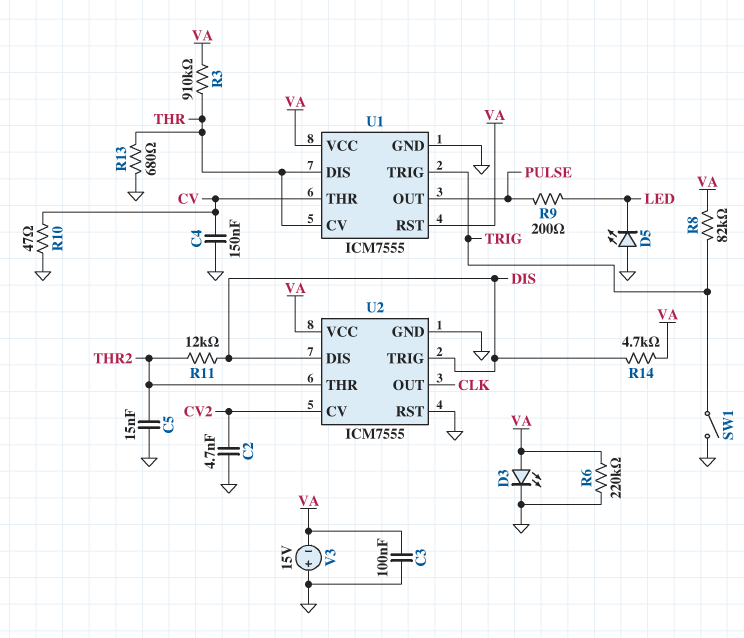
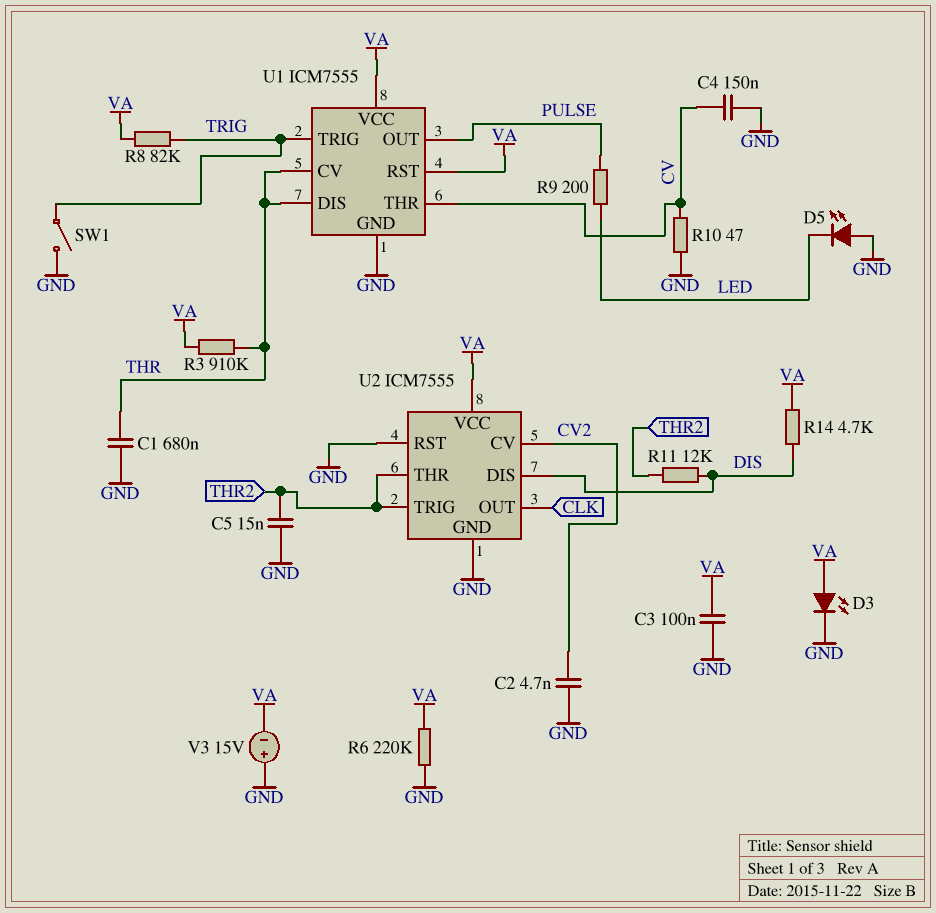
C1: none -> 680nF (GND, THR)
R13: 680 (GND, THR) -> none
U2 pin TRIG: DIS -> THR2

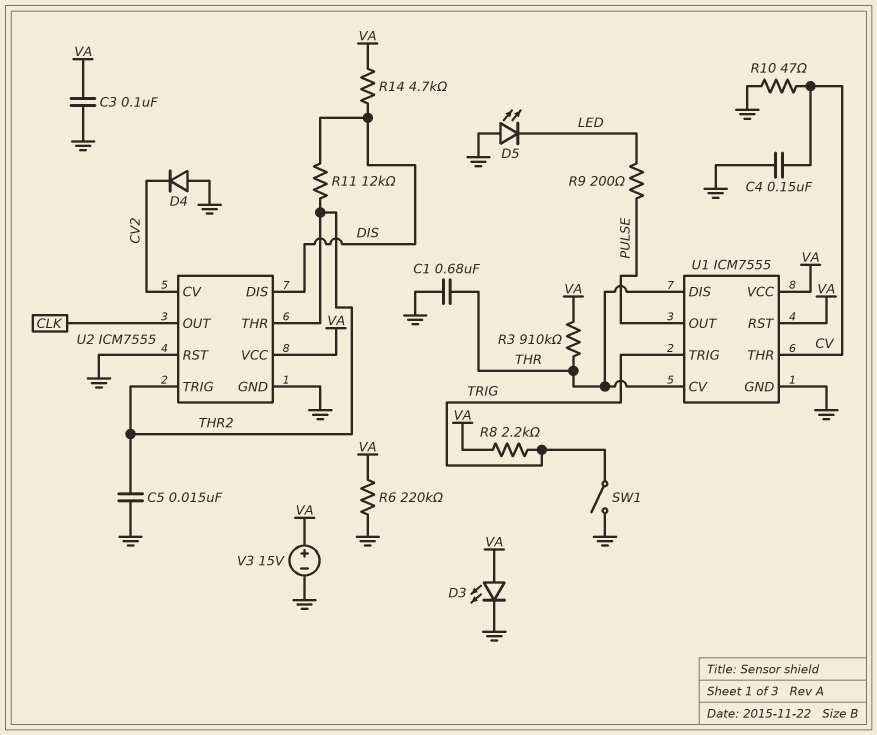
C2: 4.7nF (CV2, GND) -> none
D4: none -> diode (A GND, K CV2)
R8: 82k (TRIG, VA) -> 2.2k (TRIG, VA)
V3: 15V (plus GND, minus VA) -> 15V (plus VA, minus GND)

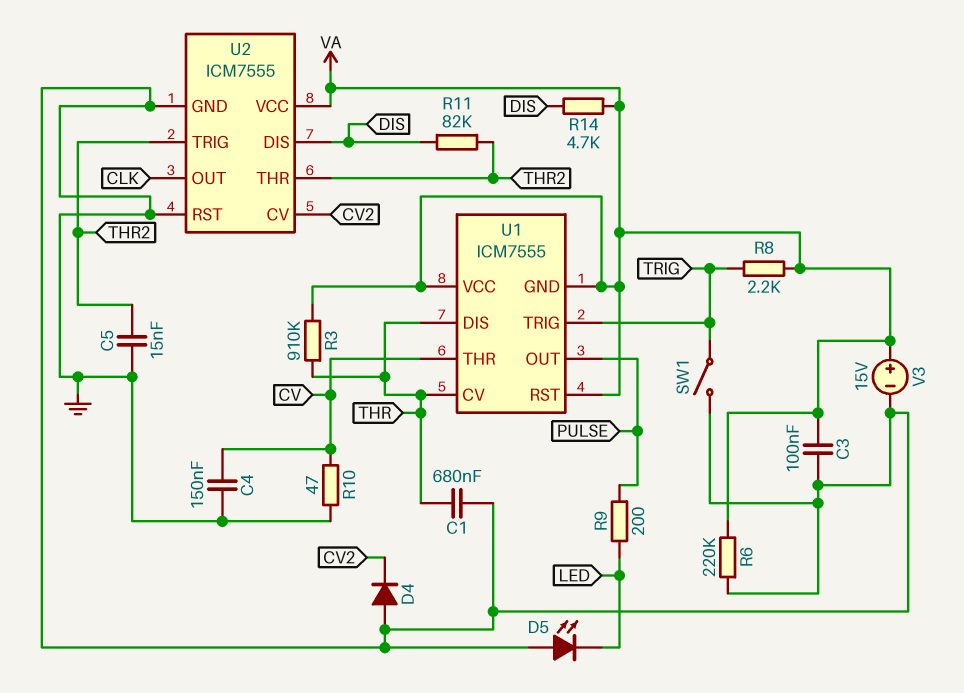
D3: LED (A VA, K GND) -> none
R11: 12k (DIS, THR2) -> 82k (DIS, THR2)
U1 pin GND: GND -> VA

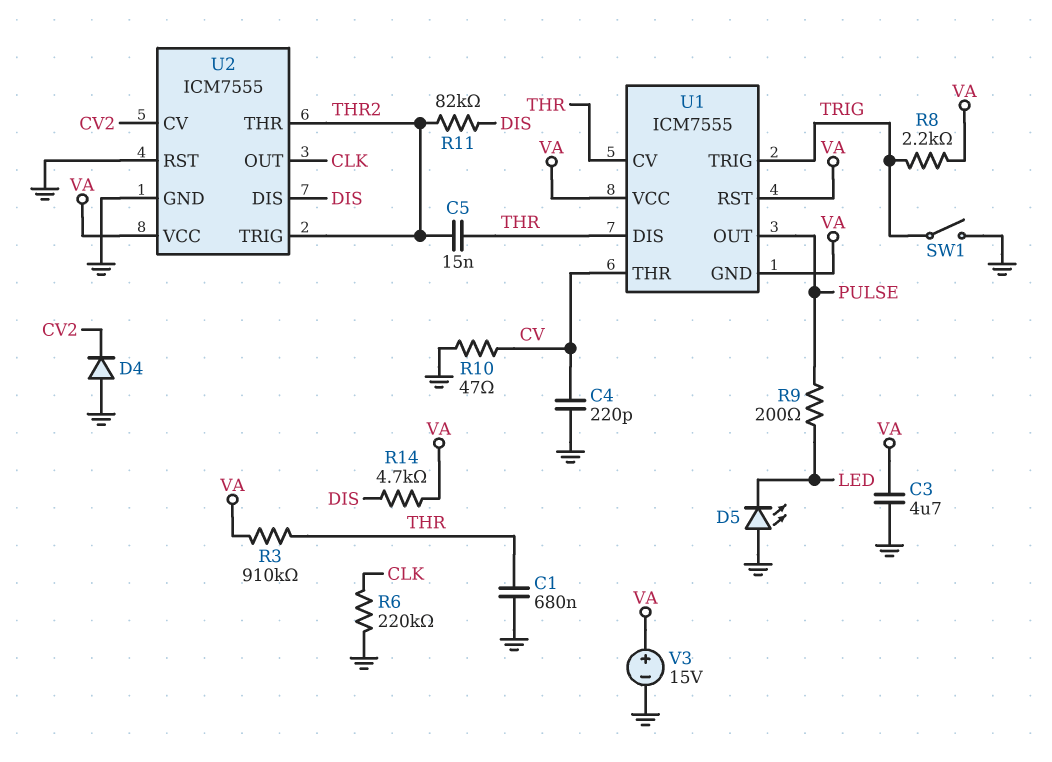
C3: 100nF (GND, VA) -> 4.7uF (GND, VA)
C4: 150nF (CV, GND) -> 220pF (CV, GND)
C5: 15nF (GND, THR2) -> 15nF (THR, THR2)
R6: 220k (GND, VA) -> 220k (CLK, GND)

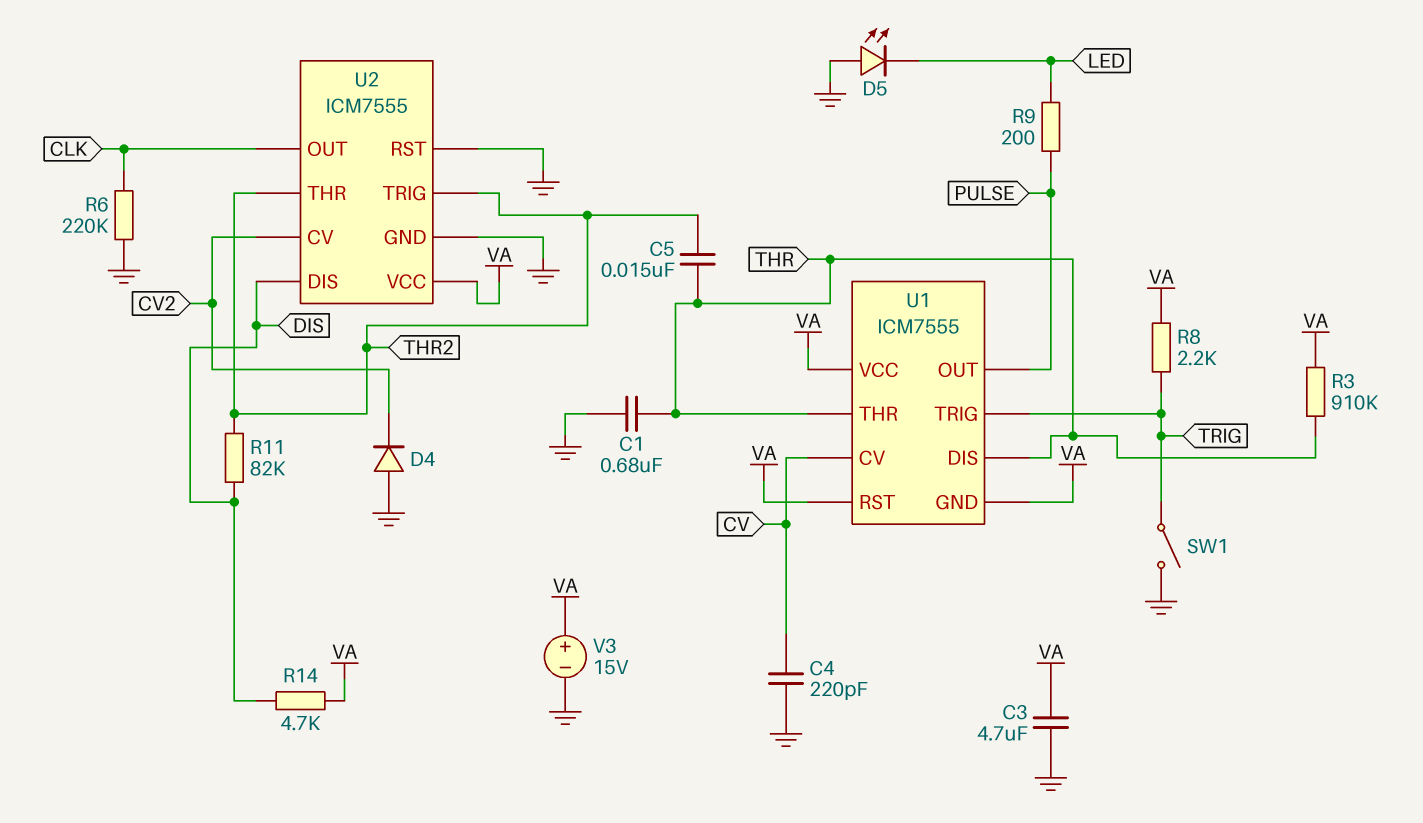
R10: 47 (CV, GND) -> none
U1 pin CV: THR -> CV
U1 pin THR: CV -> THR

